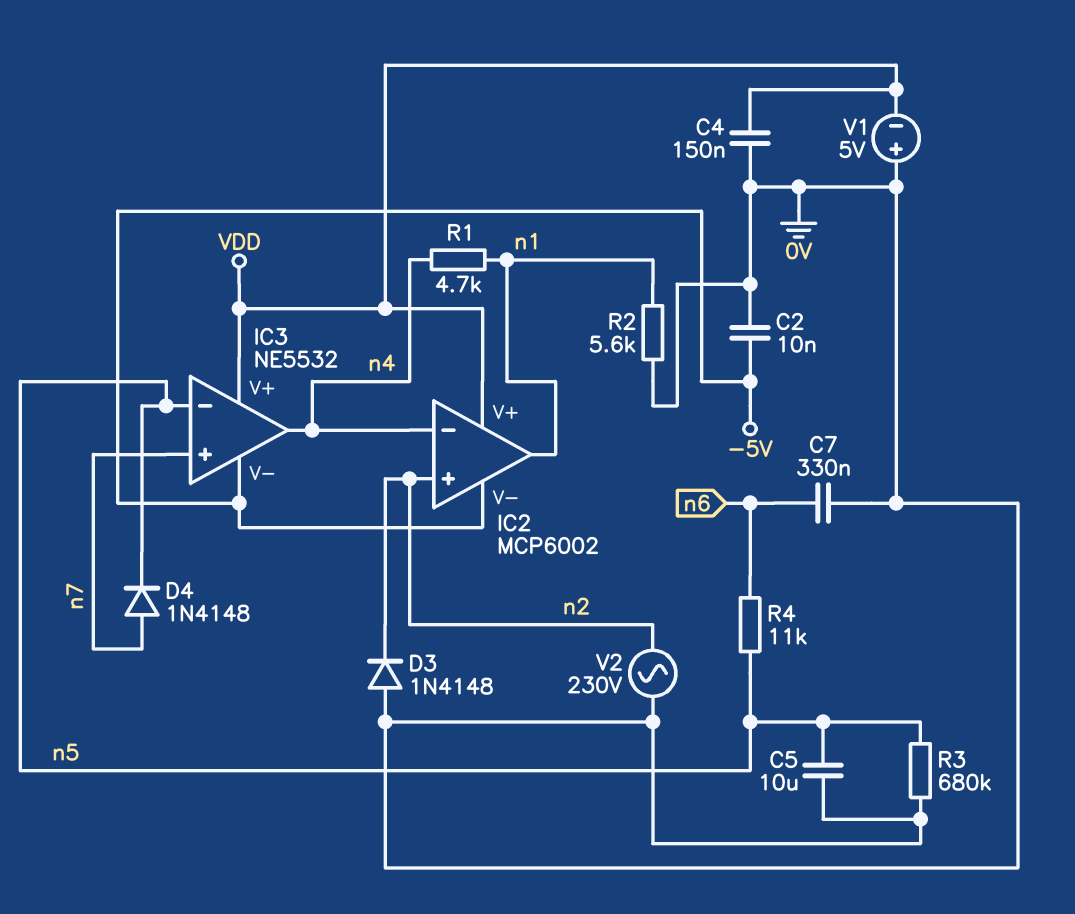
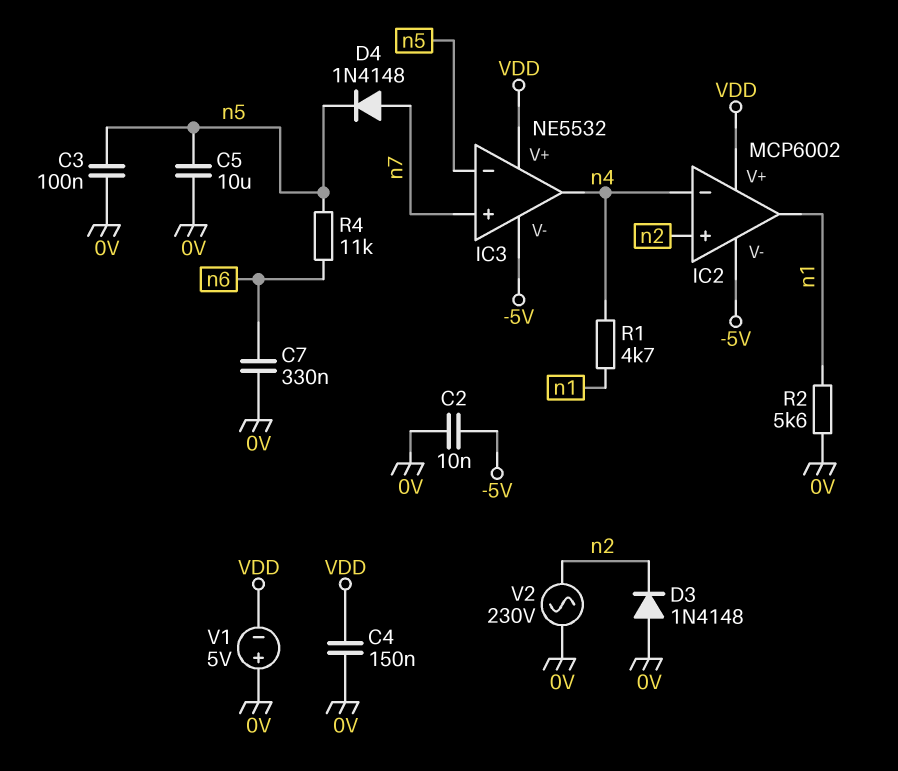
C3: none -> 100nF (0V, n5)
R3: 680k (0V, n5) -> none

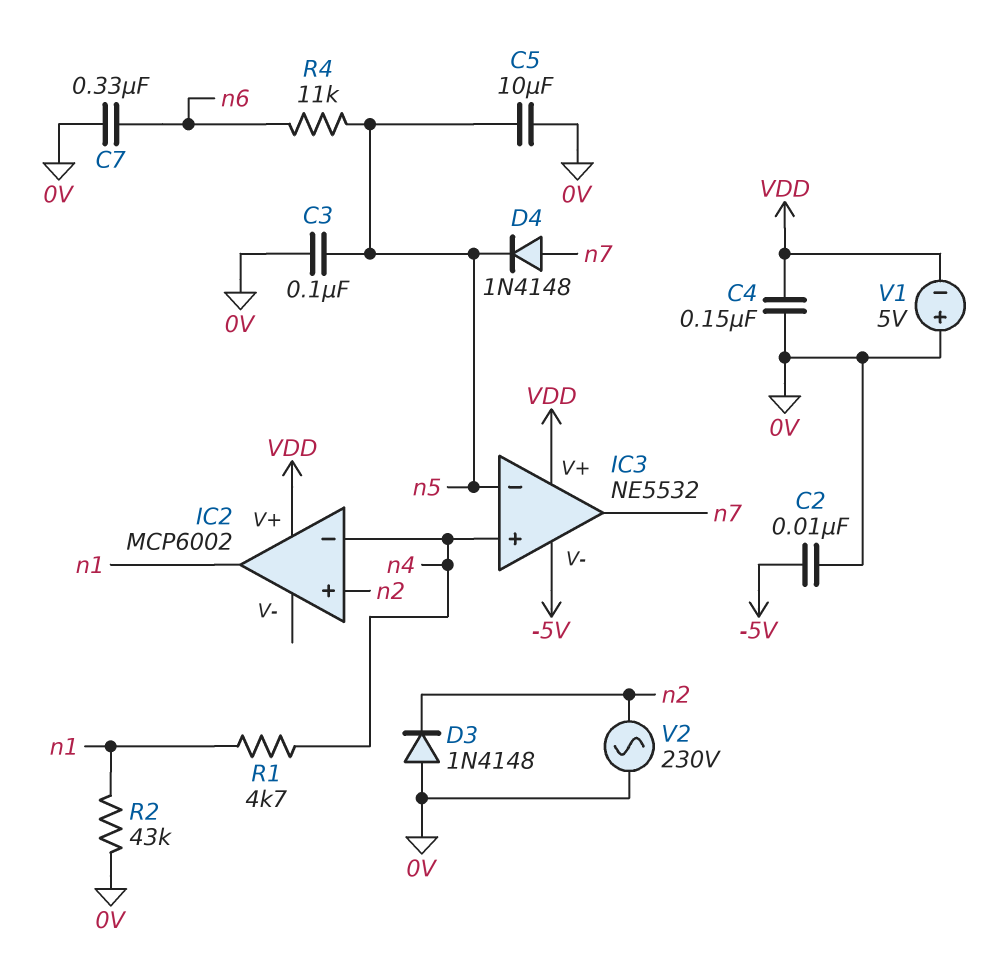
IC2 pin V-: -5V -> none
IC3 pin in+: n7 -> n4
IC3 pin out: n4 -> n7
R2: 5.6k (0V, n1) -> 43k (0V, n1)

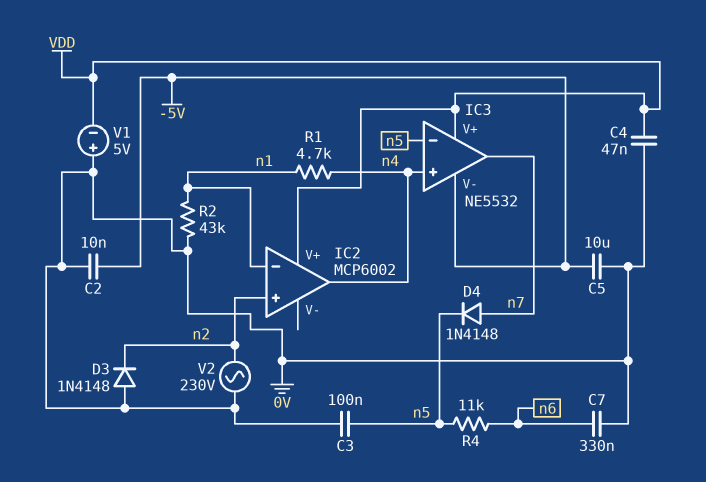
C4: 150nF (0V, VDD) -> 47nF (0V, VDD)
C5: 10uF (0V, n5) -> 10uF (-5V, 0V)
IC2 pin in-: n4 -> n1
IC2 pin out: n1 -> n4

